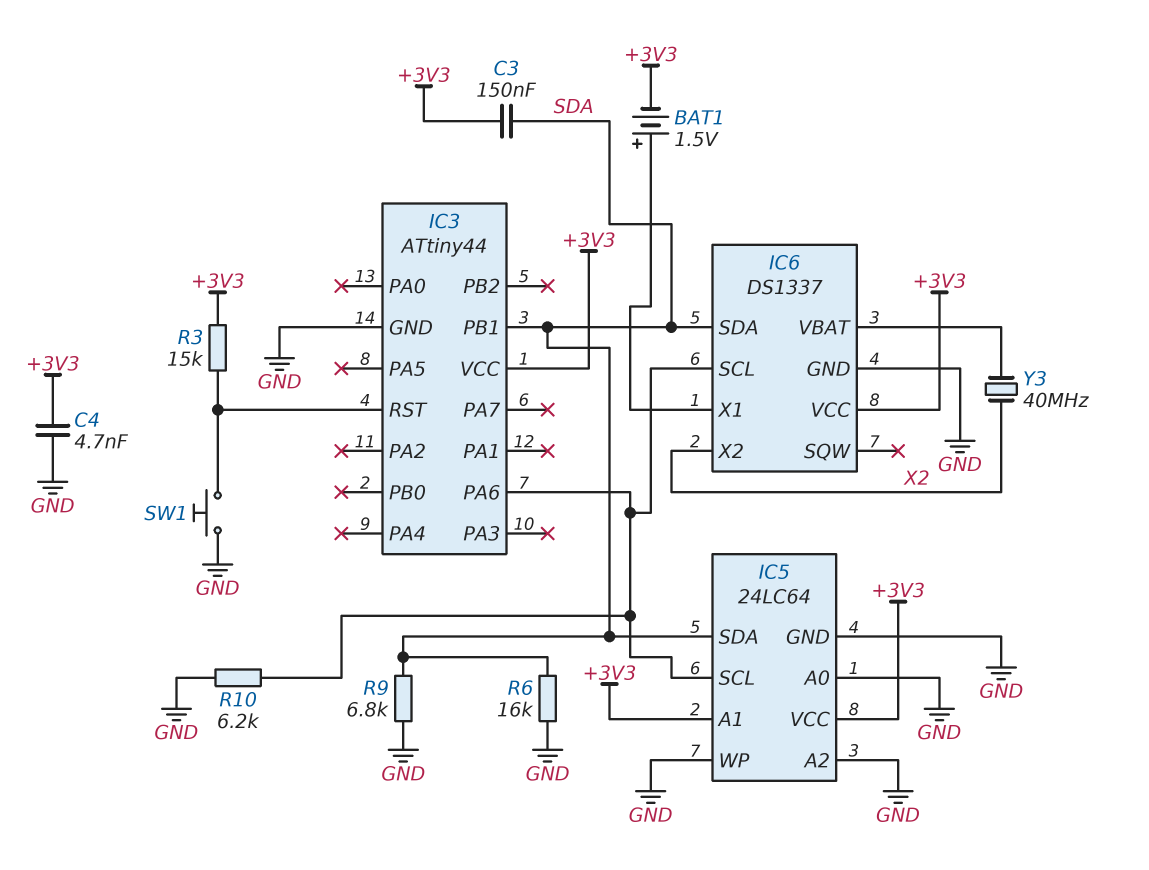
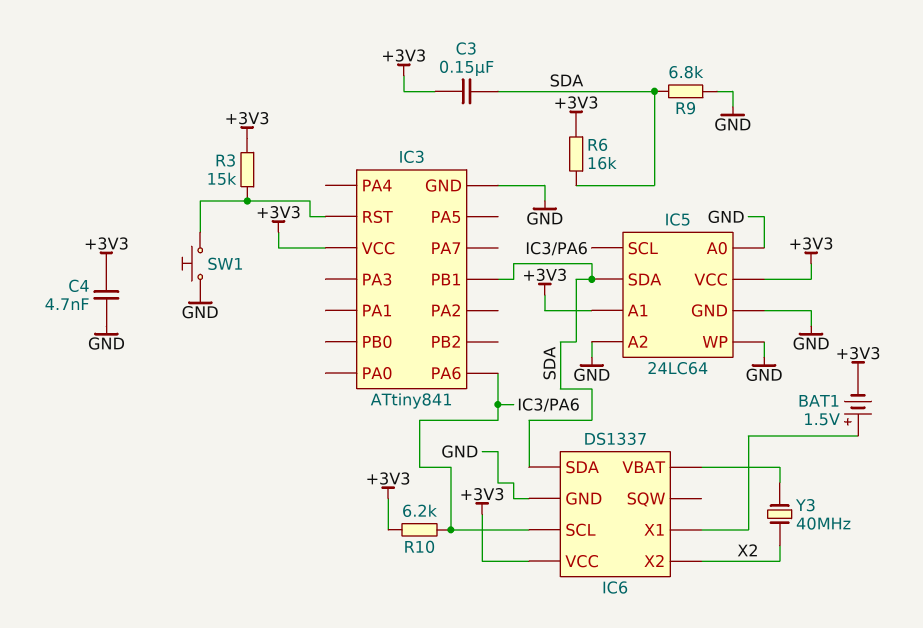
IC3: ATtiny44 -> ATtiny841
R6: 16k (GND, SDA) -> 16k (+3V3, SDA)
R10: 6.2k (GND, IC3/PA6) -> 6.2k (+3V3, IC3/PA6)

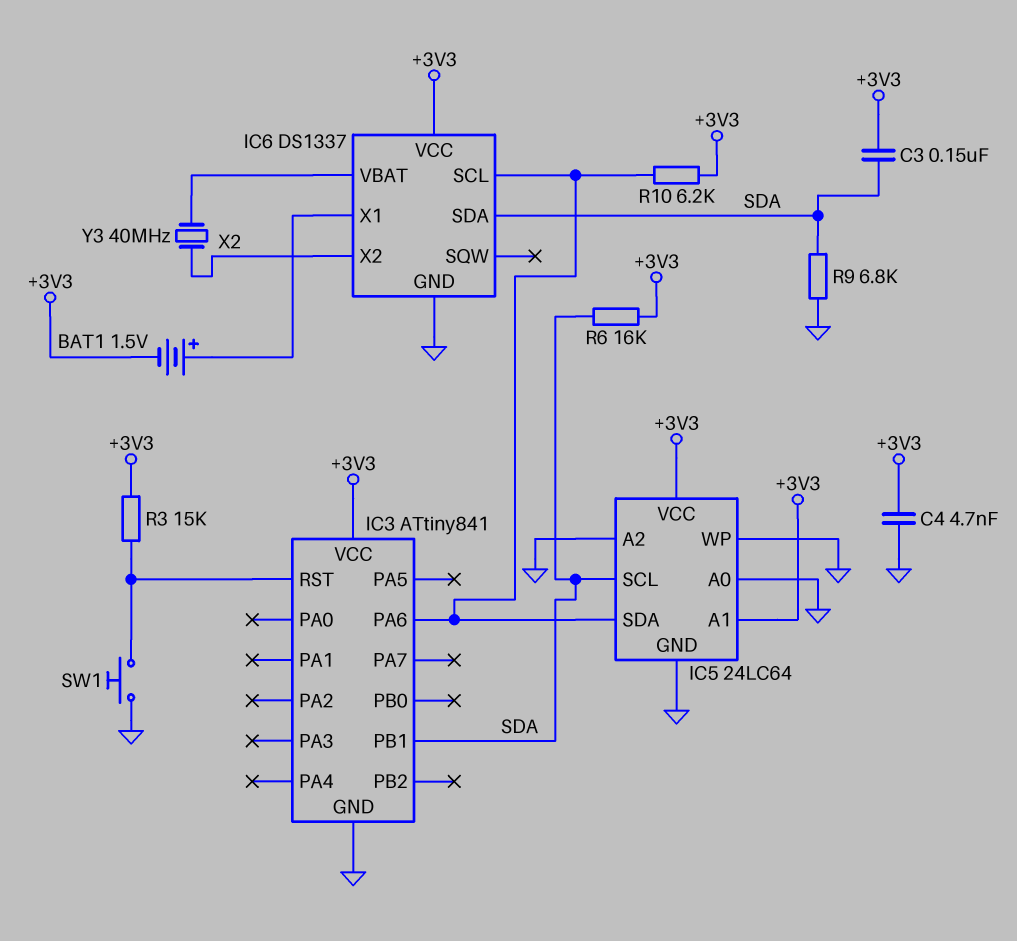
IC5 pin SCL: IC3/PA6 -> SDA
IC5 pin SDA: SDA -> IC3/PA6

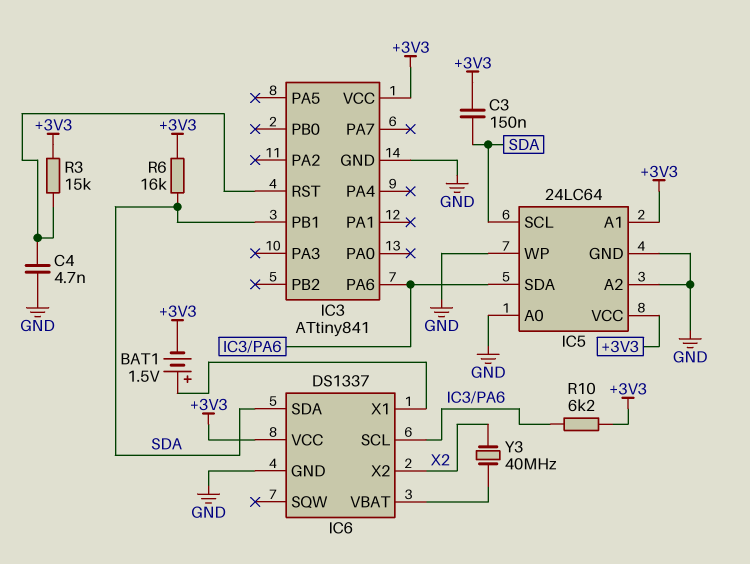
C4: 4.7nF (+3V3, GND) -> 4.7nF (GND, IC3/RST)
R9: 6.8k (GND, SDA) -> none
SW1: button (GND, IC3/RST) -> none

